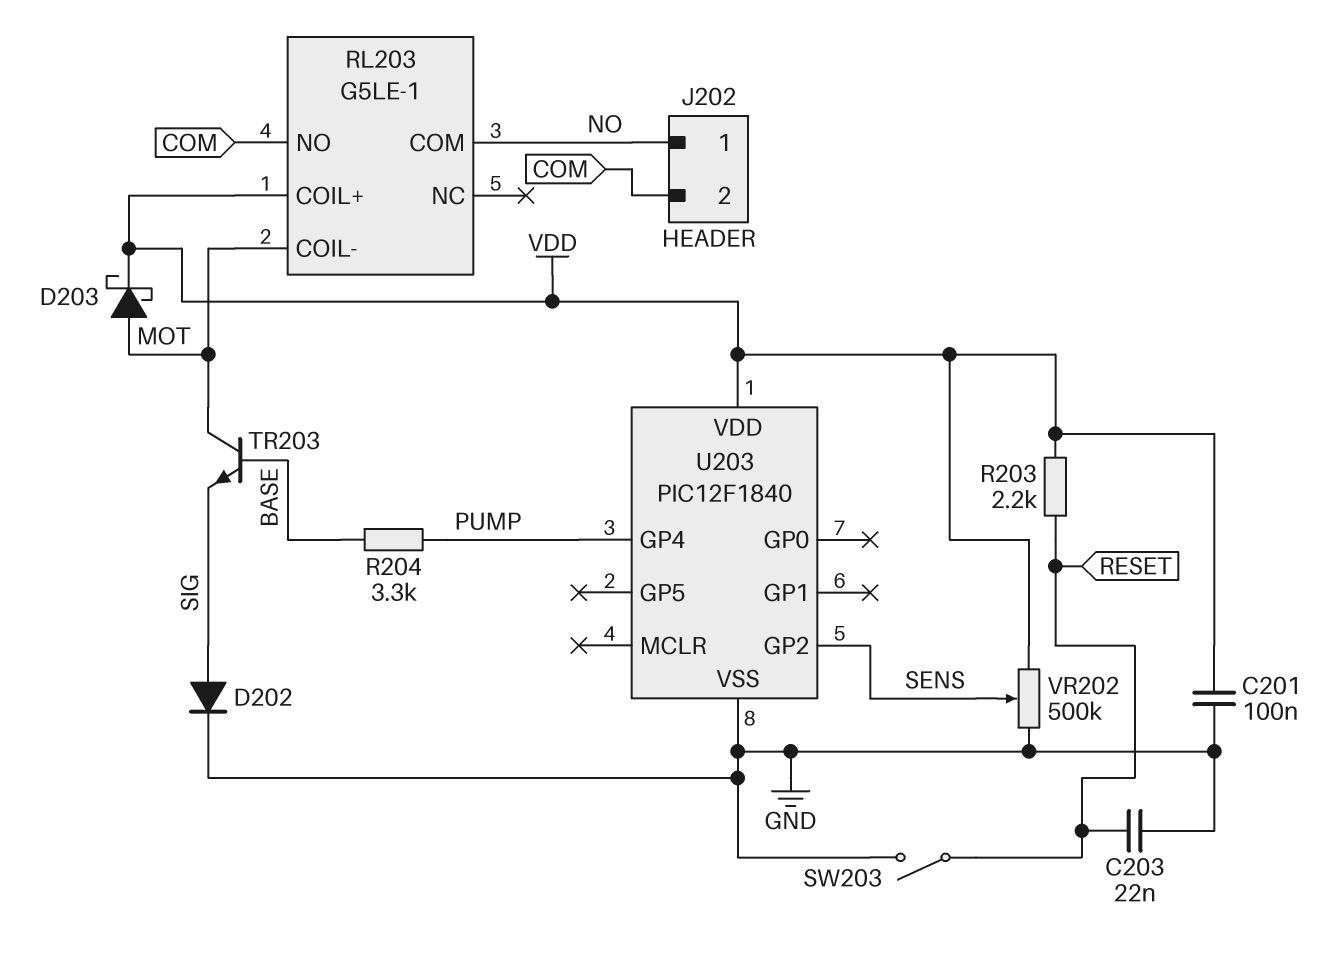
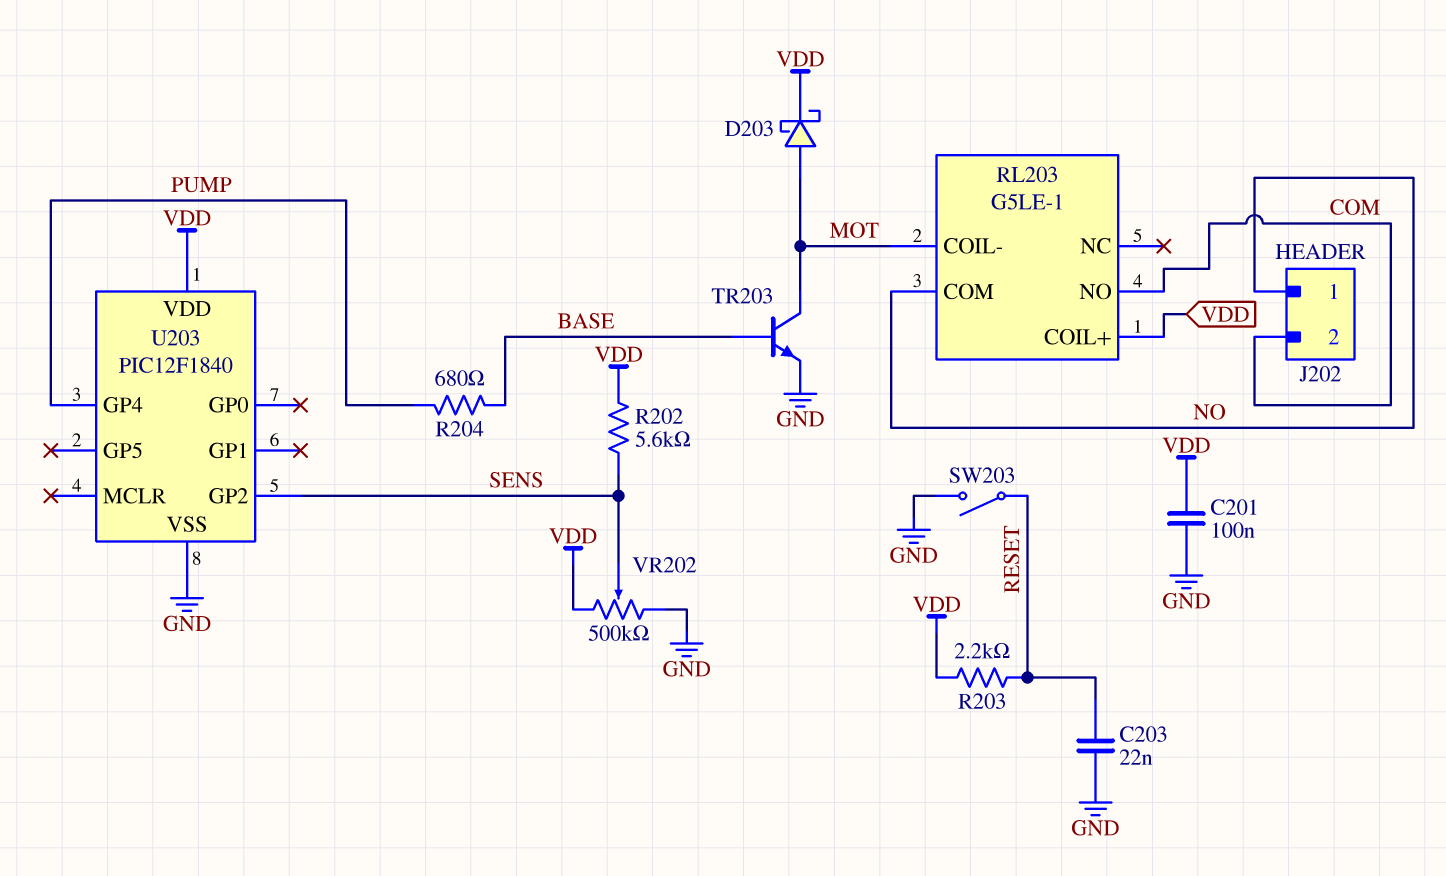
D202: diode (A SIG, K GND) -> none
R202: none -> 5.6k (SENS, VDD)
R204: 3.3k (BASE, PUMP) -> 680 (BASE, PUMP)
TR203: NPN (B BASE, C MOT, E SIG) -> NPN (B BASE, C MOT, E GND)

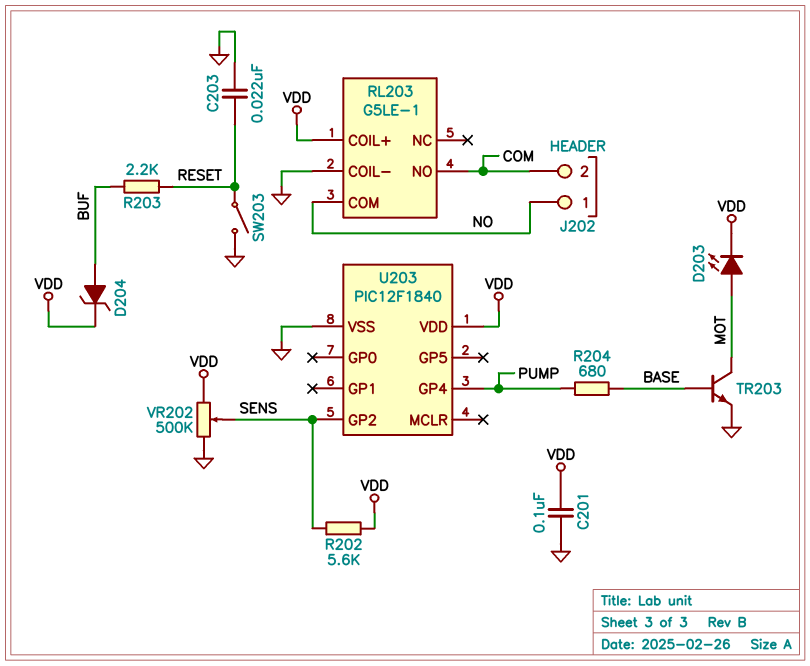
D203: schottky (A MOT, K VDD) -> LED (A MOT, K VDD)
D204: none -> zener (A BUF, K VDD)
R203: 2.2k (RESET, VDD) -> 2.2k (BUF, RESET)
RL203 pin COIL-: MOT -> GND

